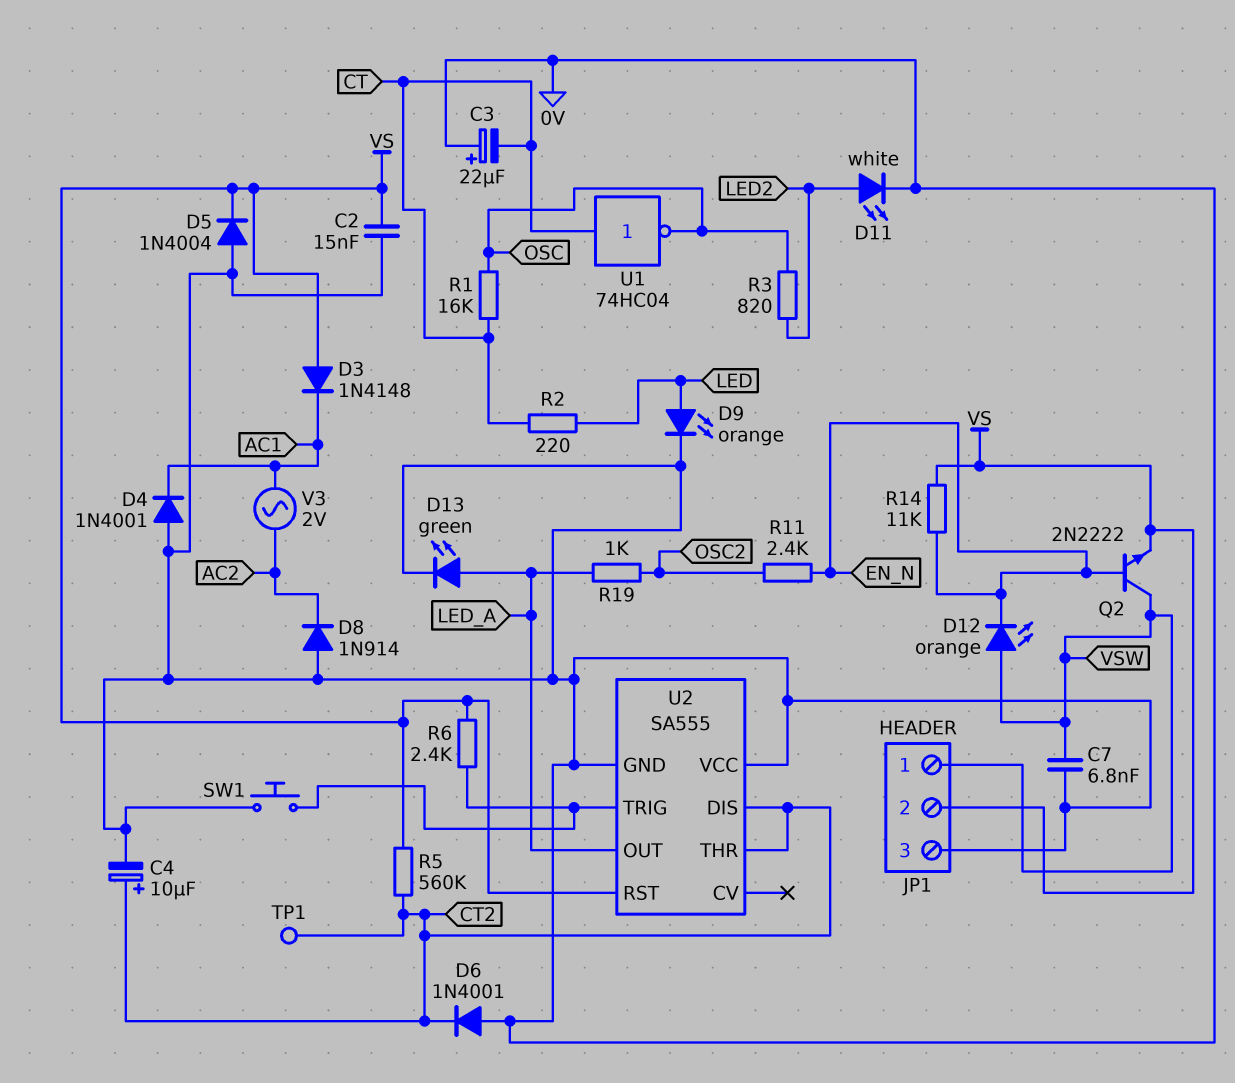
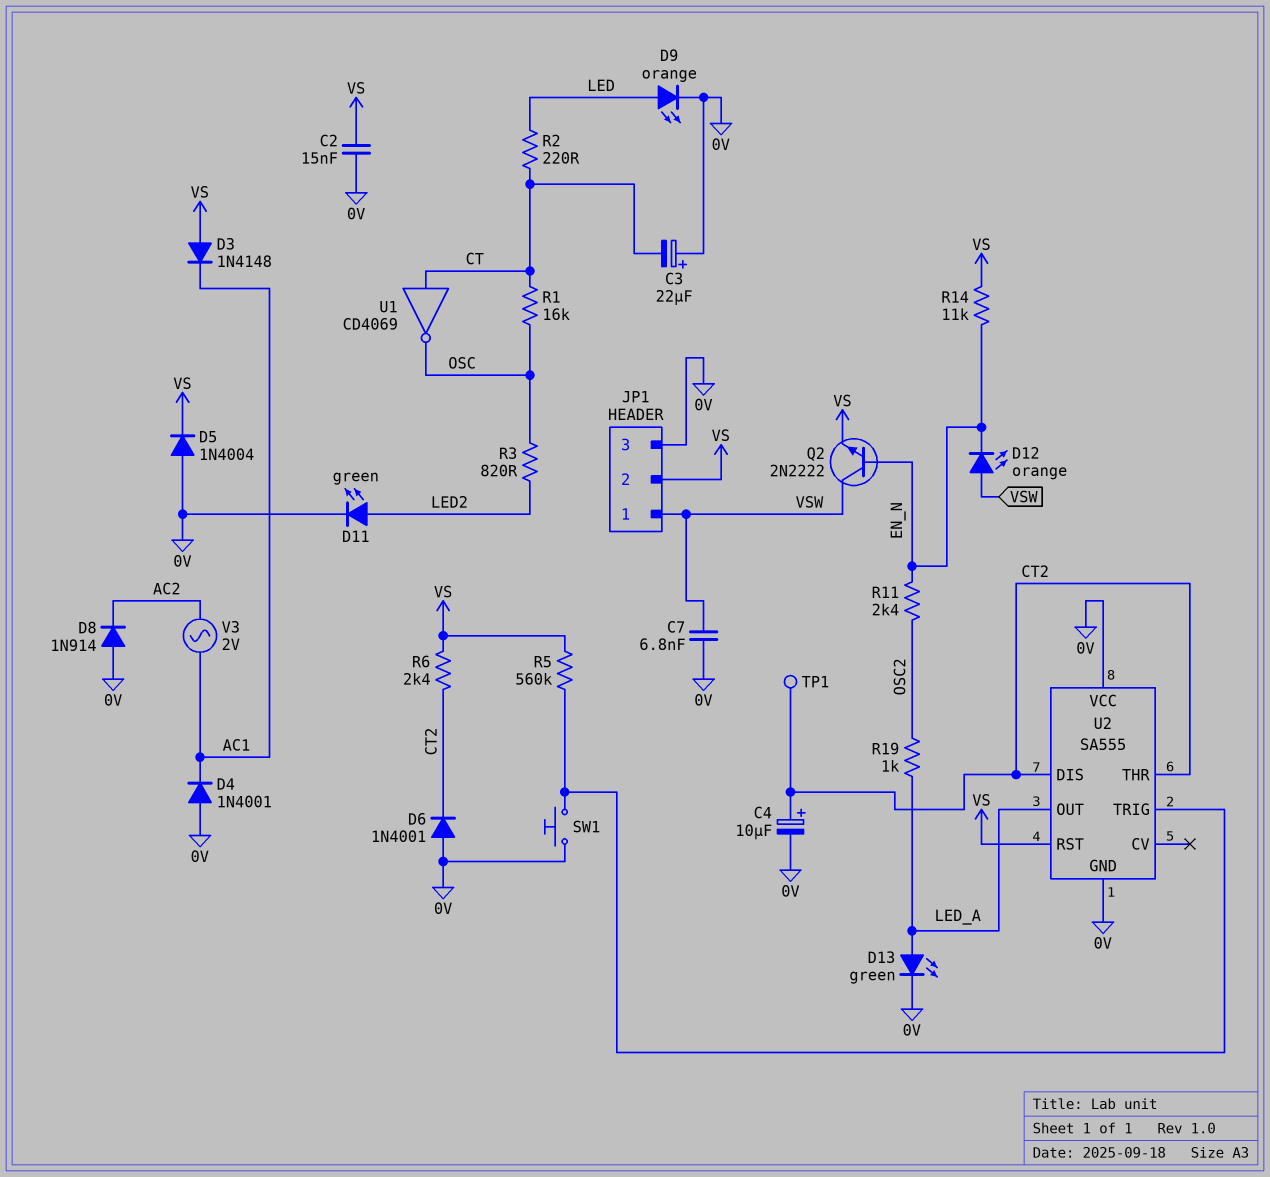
D11: LED white (A LED2, K 0V) -> LED green (A LED2, K 0V)
R5: 560k (CT2, VS) -> 560k (U2/TRIG, VS)
R6: 2.4k (U2/TRIG, VS) -> 2.4k (CT2, VS)
U1: NOT 74HC04 (in CT, out OSC) -> NOT CD4069 (in CT, out OSC)

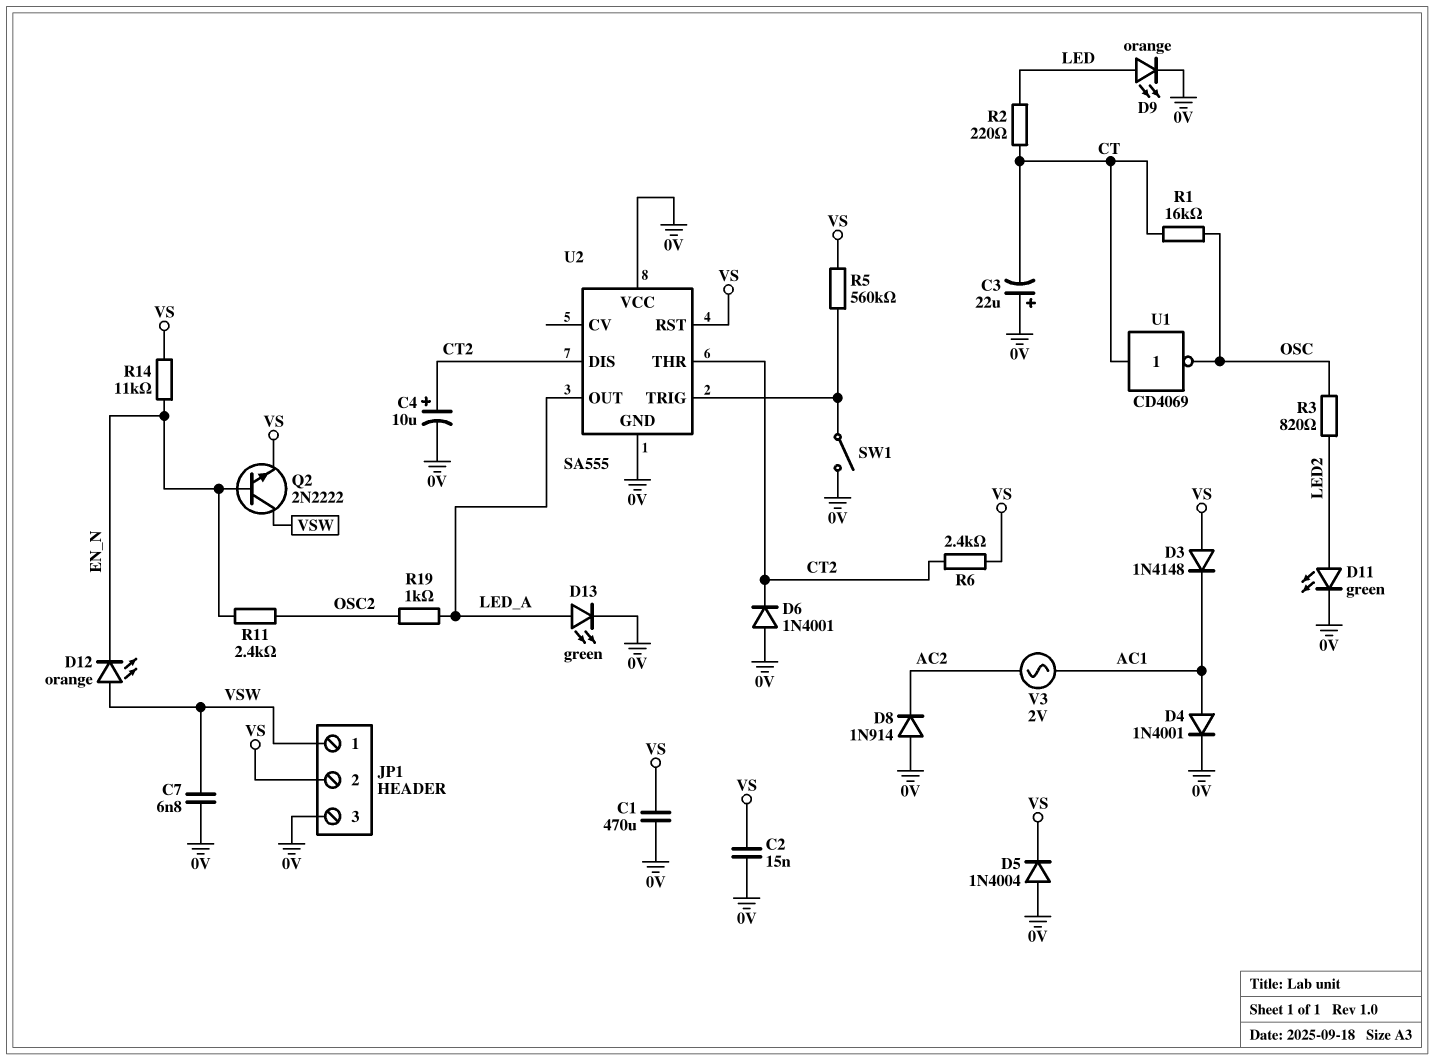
C1: none -> 470uF (0V, VS)
D4: diode 1N4001 (A 0V, K AC1) -> diode 1N4001 (A AC1, K 0V)
SW1: button (0V, U2/TRIG) -> switch (0V, U2/TRIG)
TP1: test point (CT2) -> none

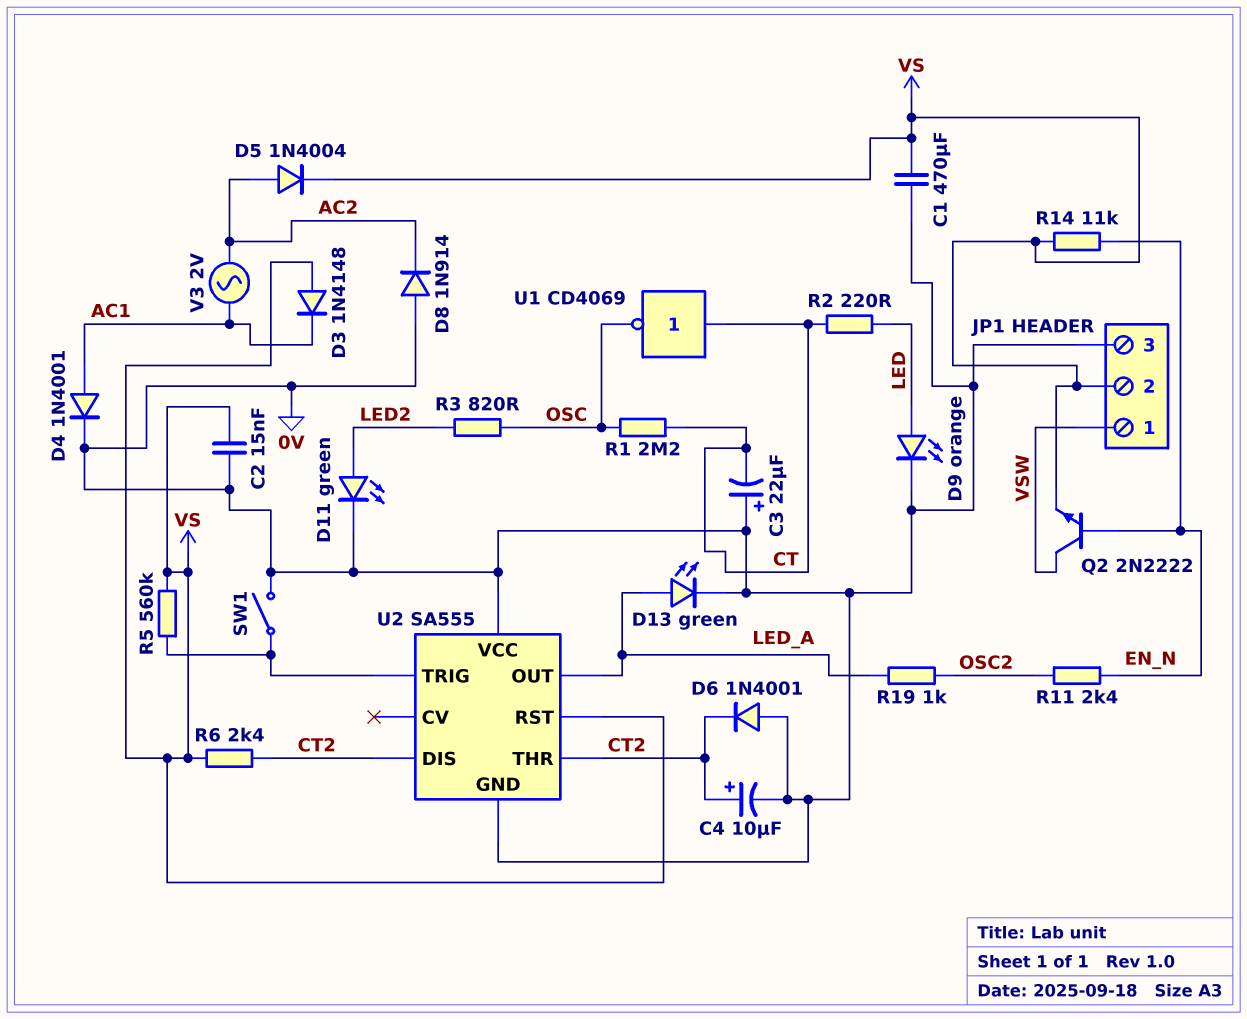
C7: 6.8nF (0V, VSW) -> none
D5: diode 1N4004 (A 0V, K VS) -> diode 1N4004 (A AC2, K VS)
D12: LED orange (A VSW, K EN_N) -> none
R1: 16k (CT, OSC) -> 2.2M (CT, OSC)

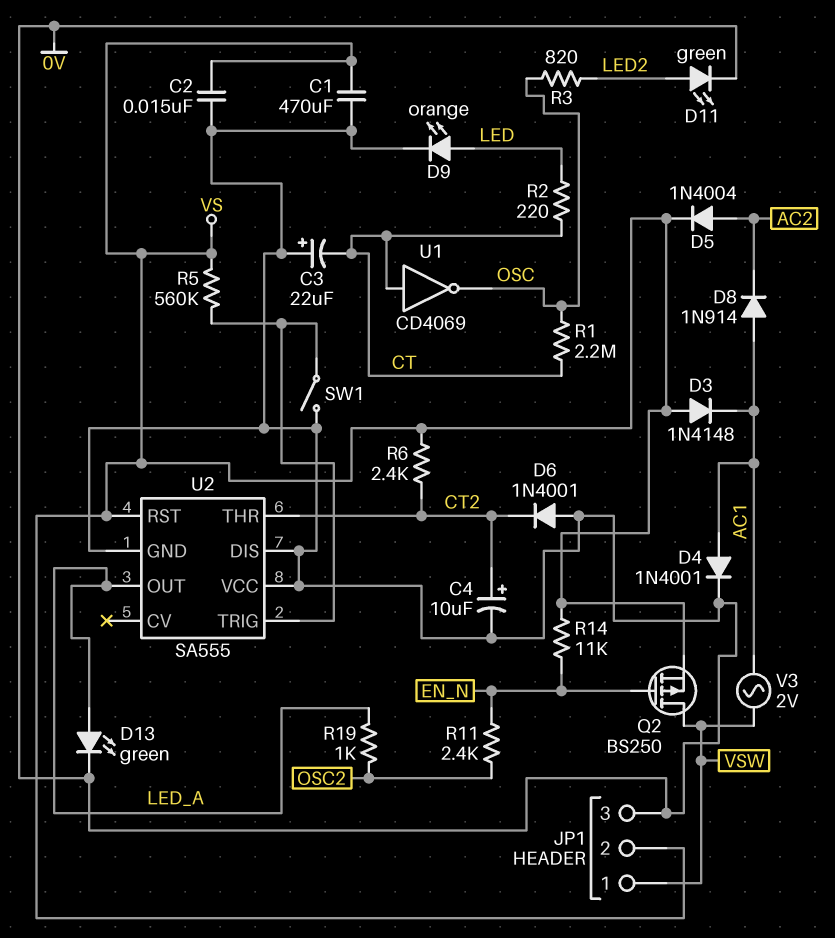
D8: diode 1N914 (A 0V, K AC2) -> diode 1N914 (A AC1, K AC2)
Q2: NPN 2N2222 (B EN_N, C VSW, E VS) -> PMOS BS250 (G EN_N, D VSW, S VS)
U2 pin DIS: CT2 -> 0V
V3: AC 2V (AC1, AC2) -> AC 2V (AC1, VSW)

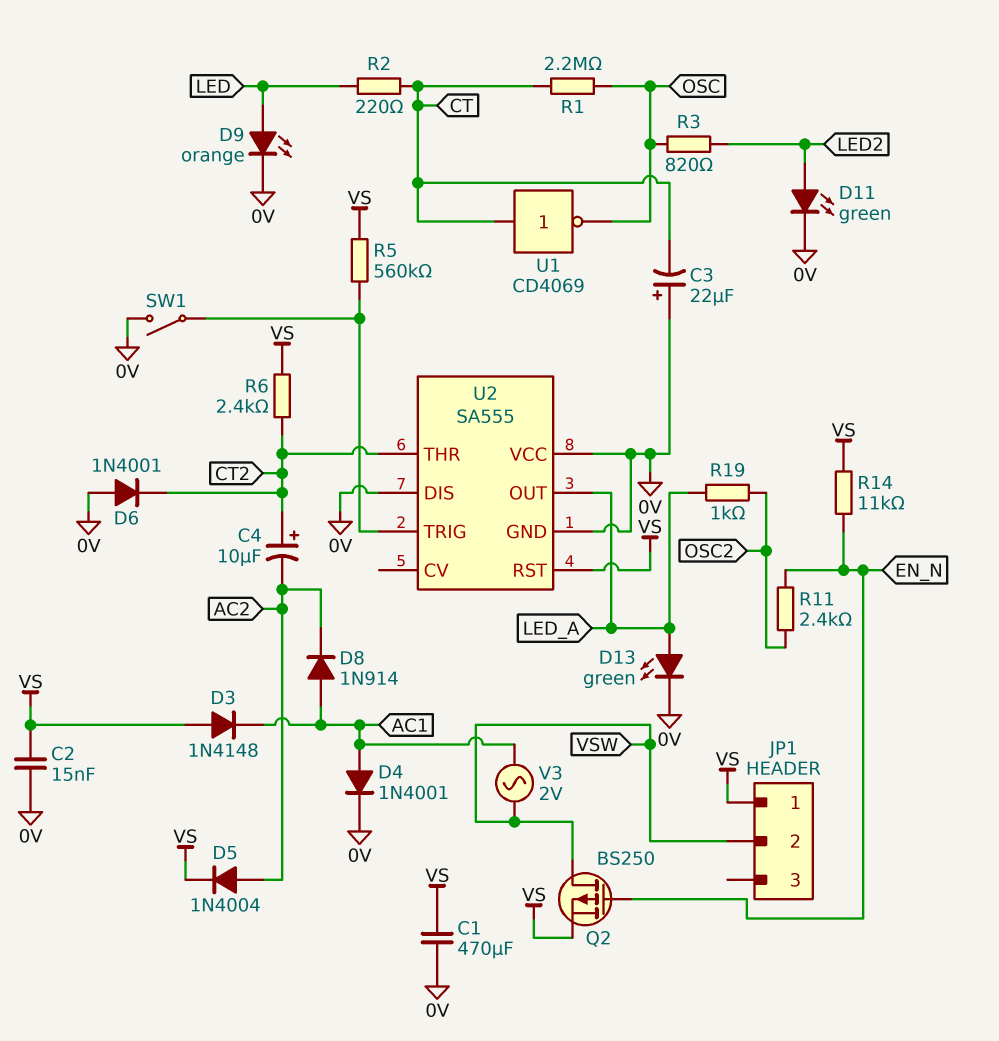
C4: 10uF (plus CT2, minus 0V) -> 10uF (plus CT2, minus AC2)
JP1 pin 1: VSW -> VS
JP1 pin 2: VS -> VSW
JP1 pin 3: 0V -> none

